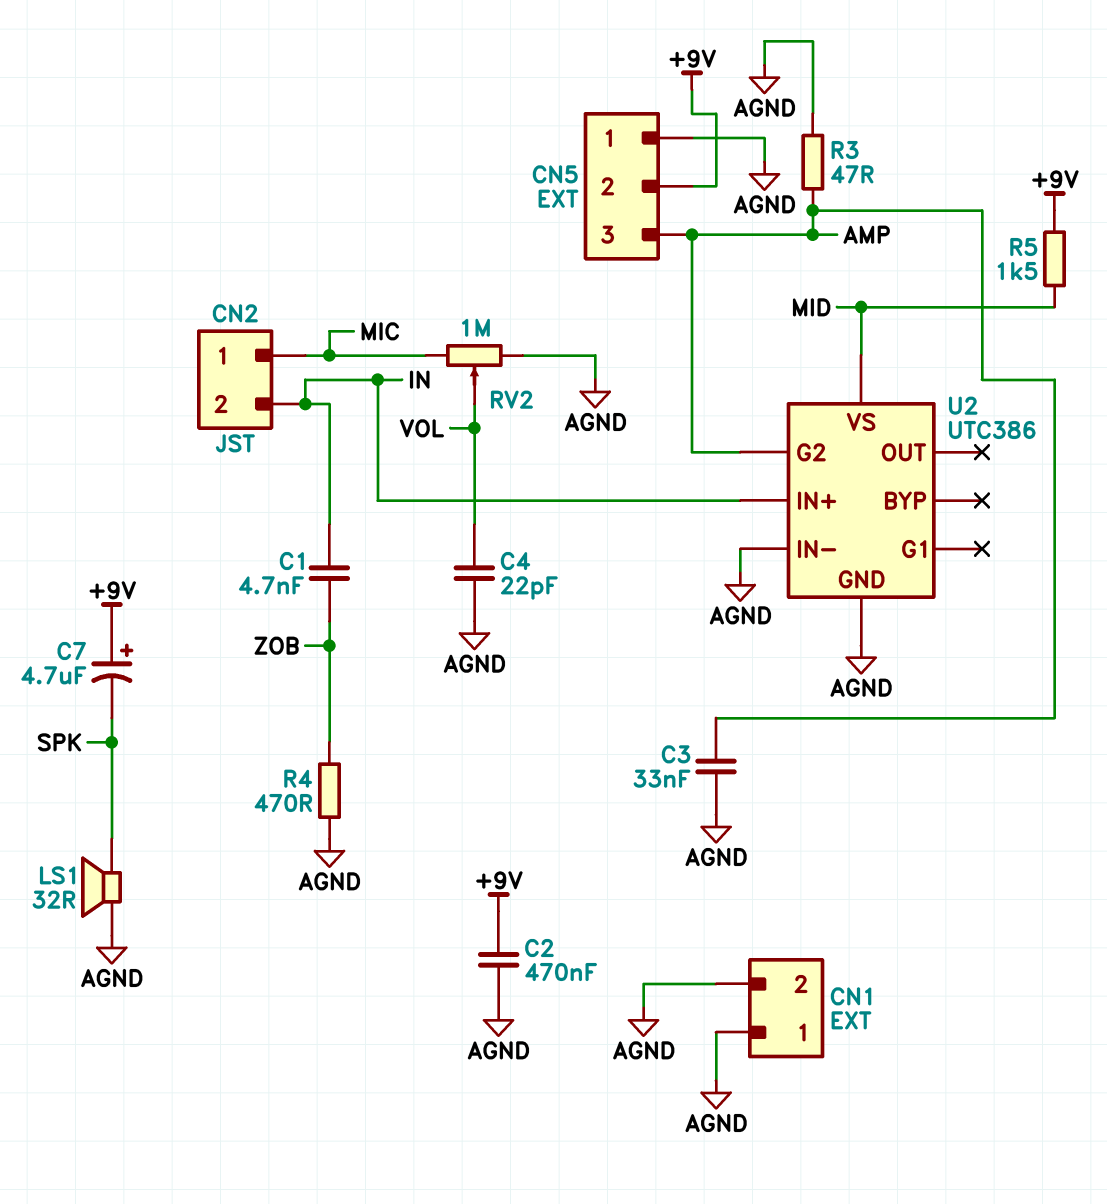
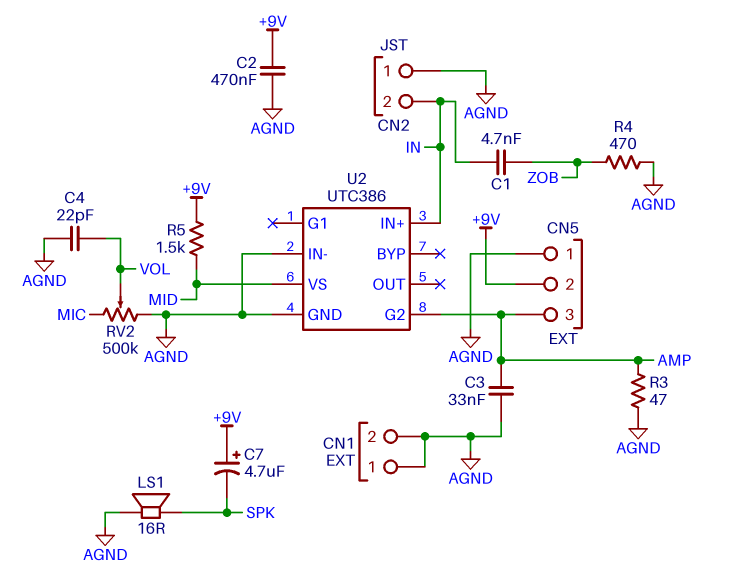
CN2 pin 1: MIC -> AGND
LS1: speaker 32R (AGND, SPK) -> speaker 16R (AGND, SPK)
RV2: 1M (AGND, MIC, wiper VOL) -> 500k (AGND, MIC, wiper VOL)

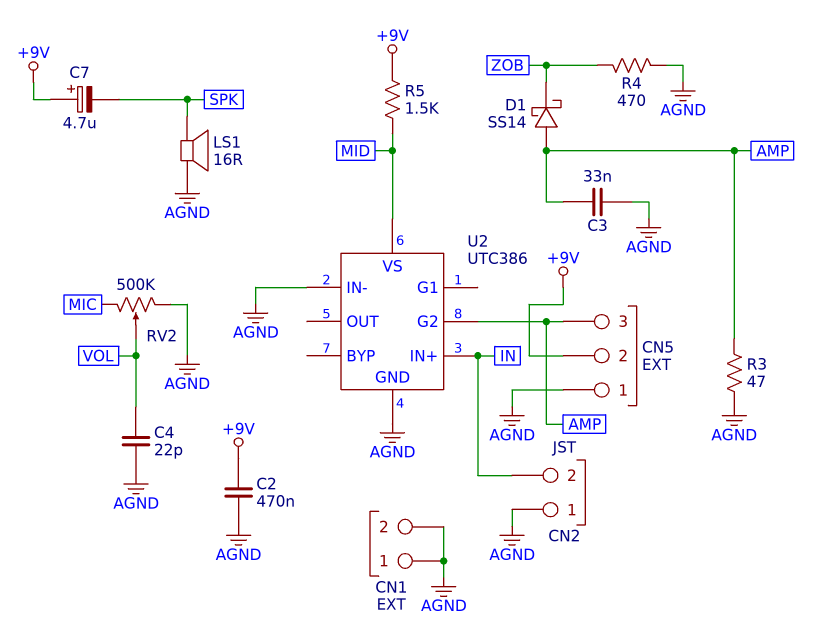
C1: 4.7nF (IN, ZOB) -> none
D1: none -> schottky SS14 (A AMP, K ZOB)

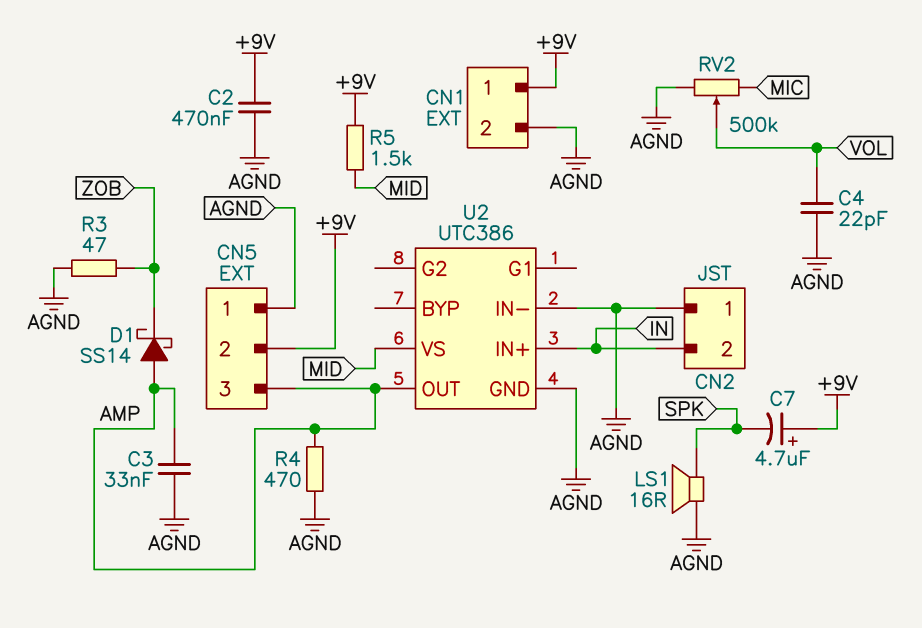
CN1 pin 1: AGND -> +9V
R3: 47 (AGND, AMP) -> 47 (AGND, ZOB)
R4: 470 (AGND, ZOB) -> 470 (AGND, AMP)
U2 pin G2: AMP -> none
U2 pin OUT: none -> AMP

